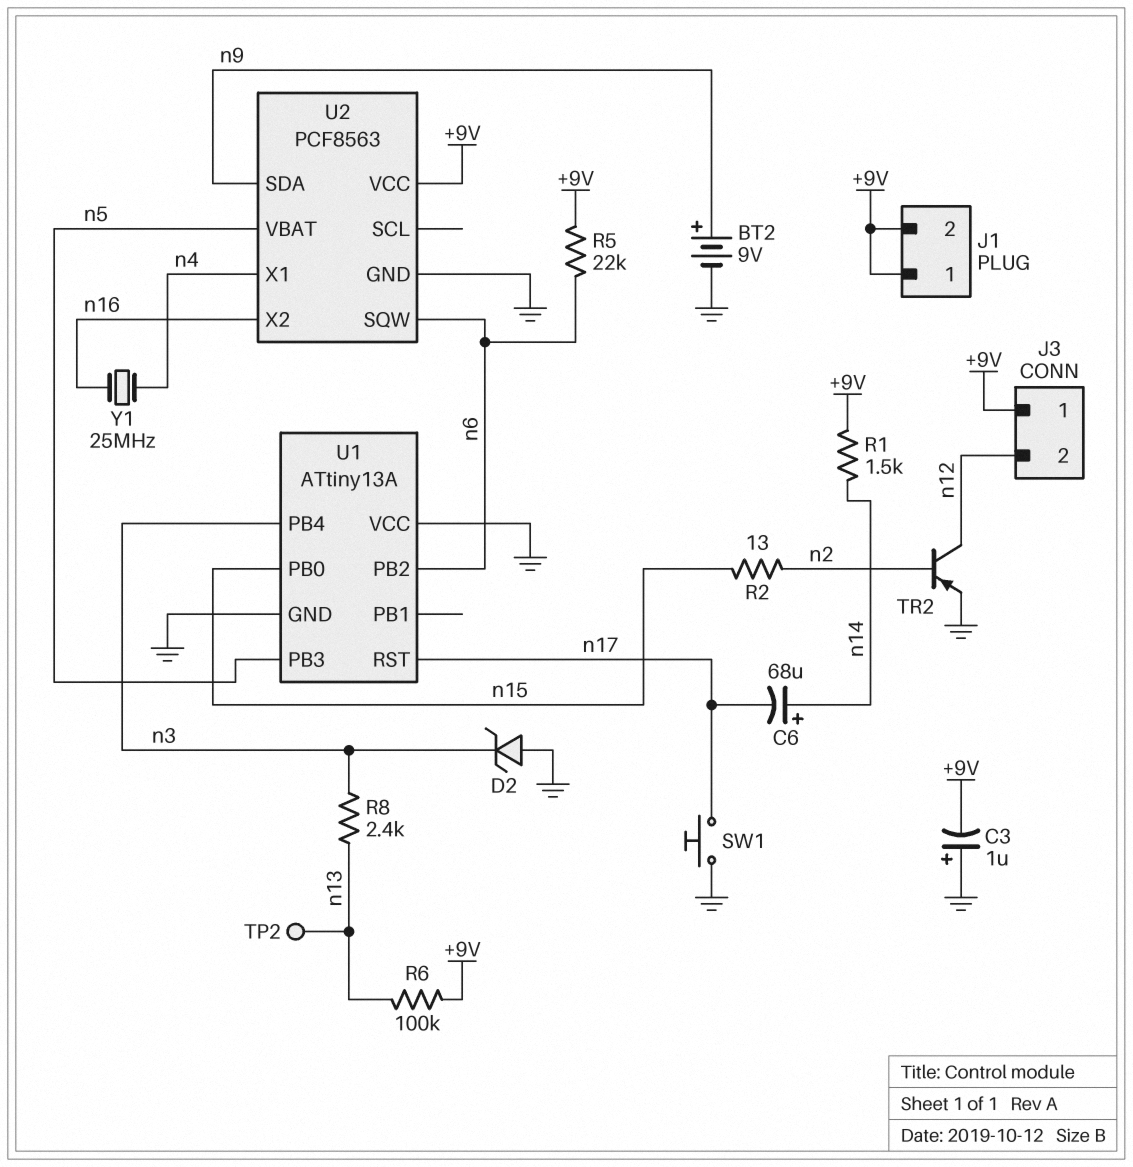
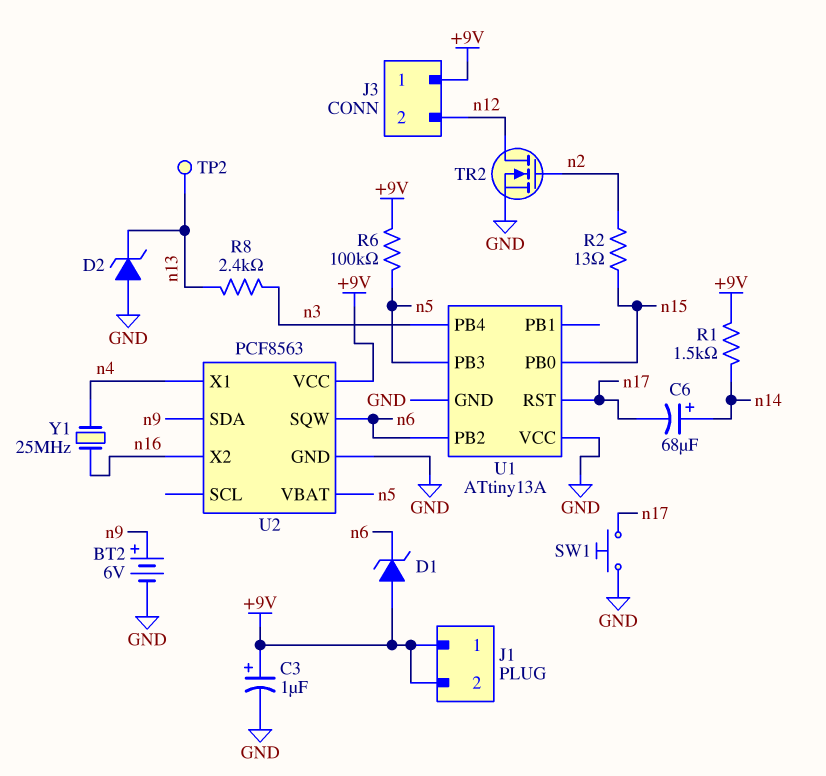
BT2: 9V (plus n9, minus GND) -> 6V (plus n9, minus GND)
C3: 1uF (plus GND, minus +9V) -> 1uF (plus +9V, minus GND)
D1: none -> zener (A +9V, K n6)
D2: zener (A GND, K n3) -> zener (A GND, K n13)
R5: 22k (+9V, n6) -> none
R6: 100k (+9V, n13) -> 100k (+9V, n5)
TR2: PNP (B n2, C n12, E GND) -> NMOS (G n2, D n12, S GND)

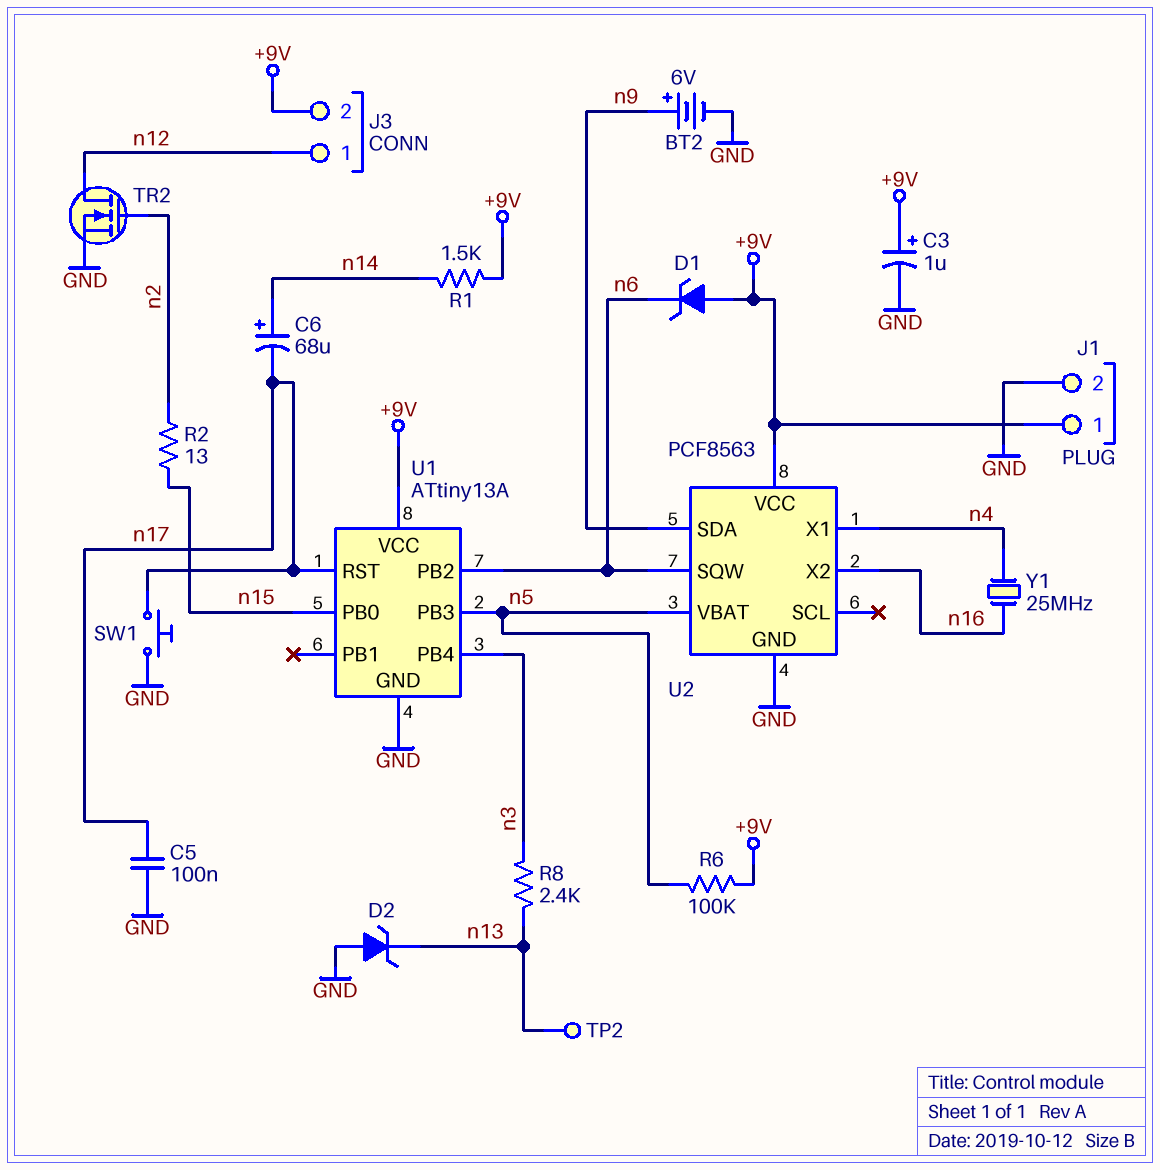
C5: none -> 100nF (GND, n17)
J1 pin 2: +9V -> GND
J3 pin 1: +9V -> n12
J3 pin 2: n12 -> +9V
U1 pin VCC: GND -> +9V

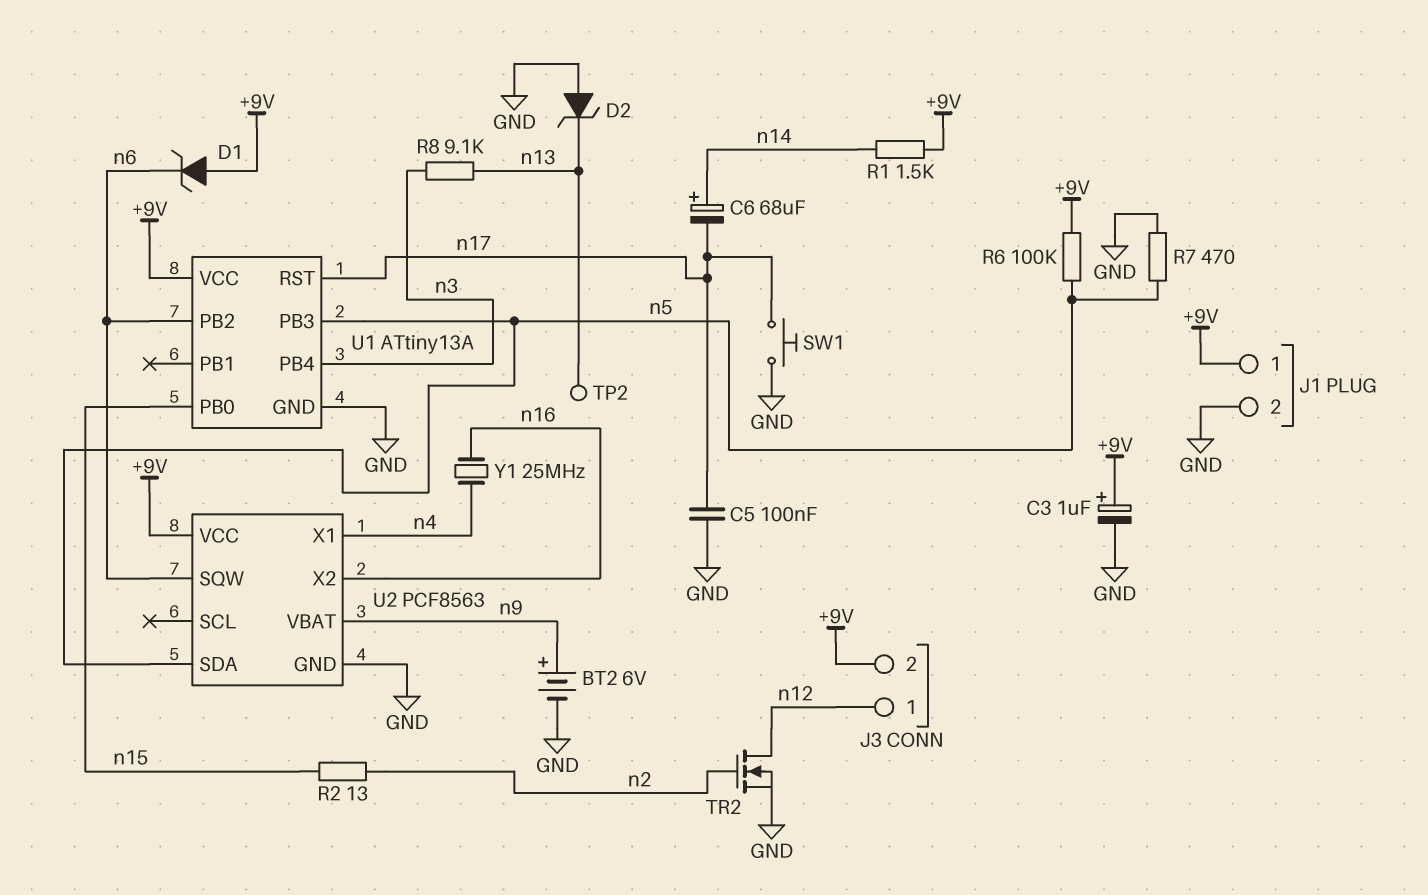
R7: none -> 470 (GND, n5)
R8: 2.4k (n3, n13) -> 9.1k (n3, n13)
U2 pin SDA: n9 -> n5
U2 pin VBAT: n5 -> n9

